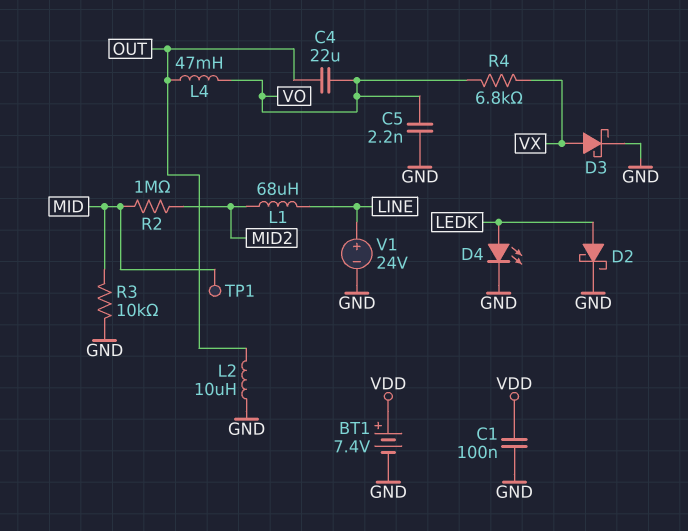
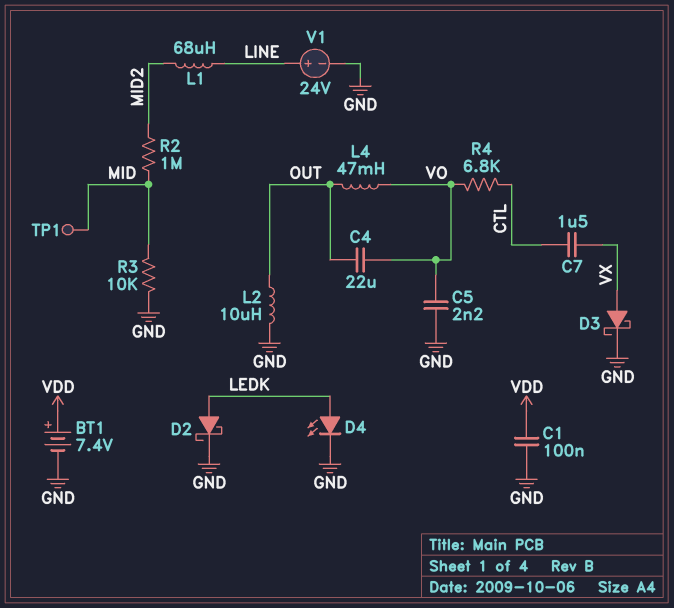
C7: none -> 1.5uF (CTL, VX)
R4: 6.8k (VO, VX) -> 6.8k (CTL, VO)

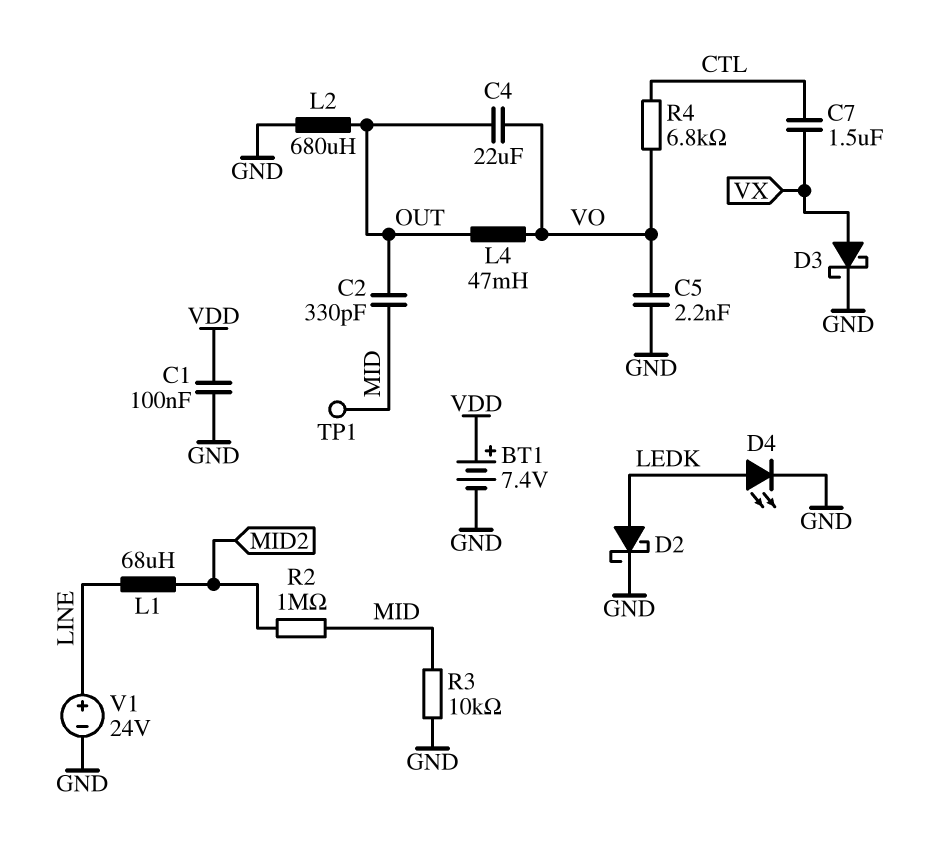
C2: none -> 330pF (MID, OUT)
L2: 10uH (GND, OUT) -> 680uH (GND, OUT)

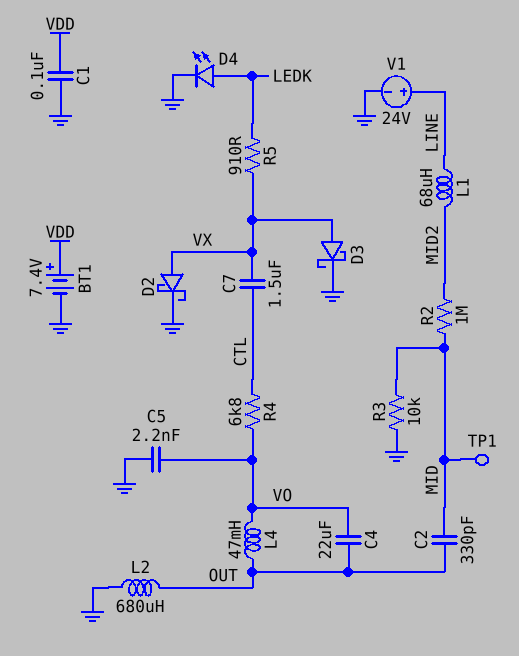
D2: schottky (A LEDK, K GND) -> schottky (A VX, K GND)
R5: none -> 910 (LEDK, VX)

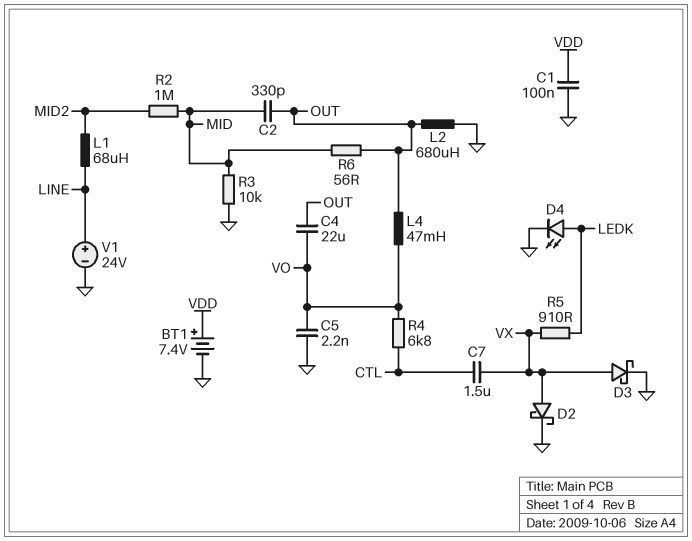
R6: none -> 56 (MID, OUT)
TP1: test point (MID) -> none

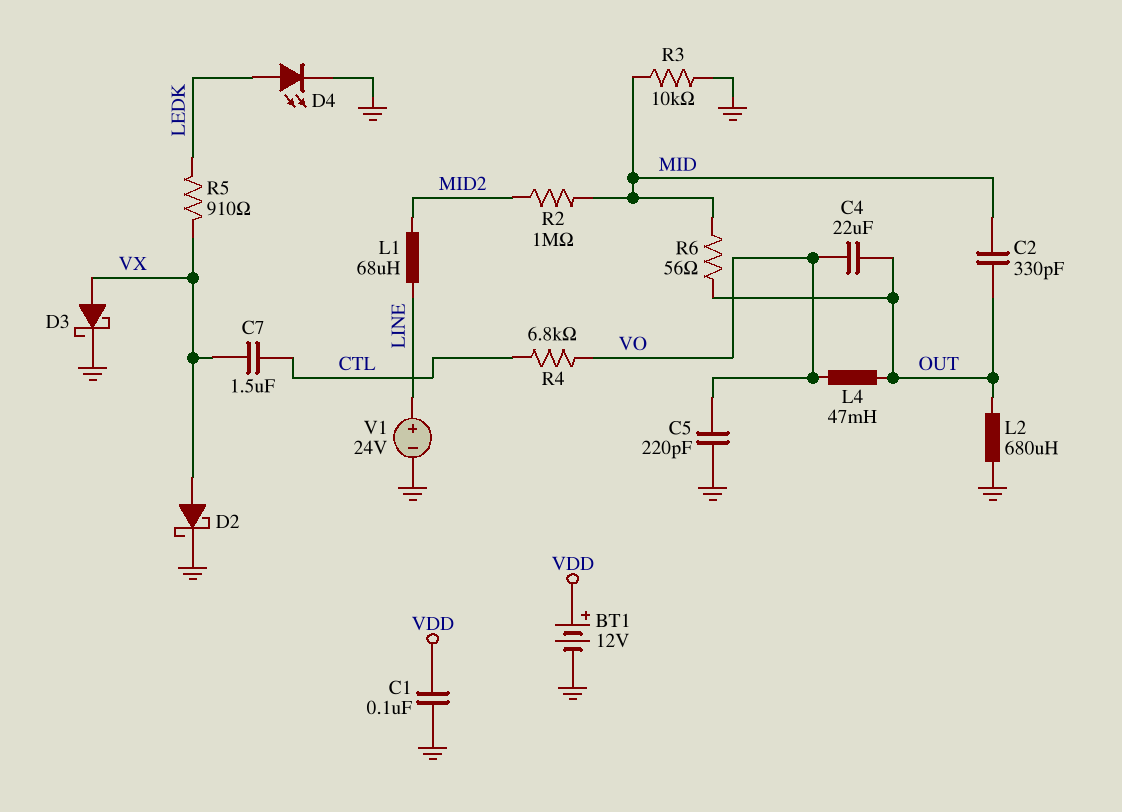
BT1: 7.4V (plus VDD, minus GND) -> 12V (plus VDD, minus GND)
C5: 2.2nF (GND, VO) -> 220pF (GND, VO)

